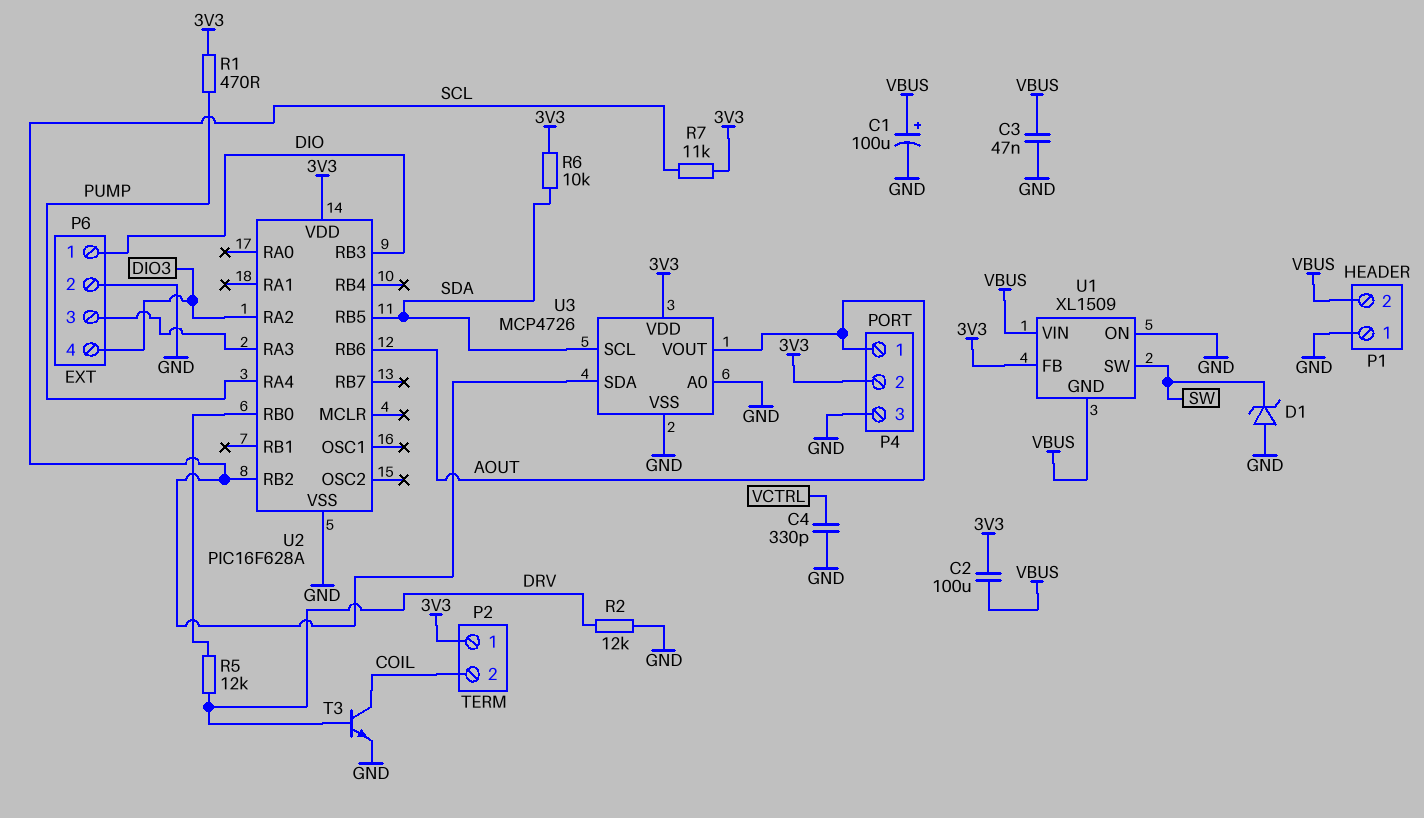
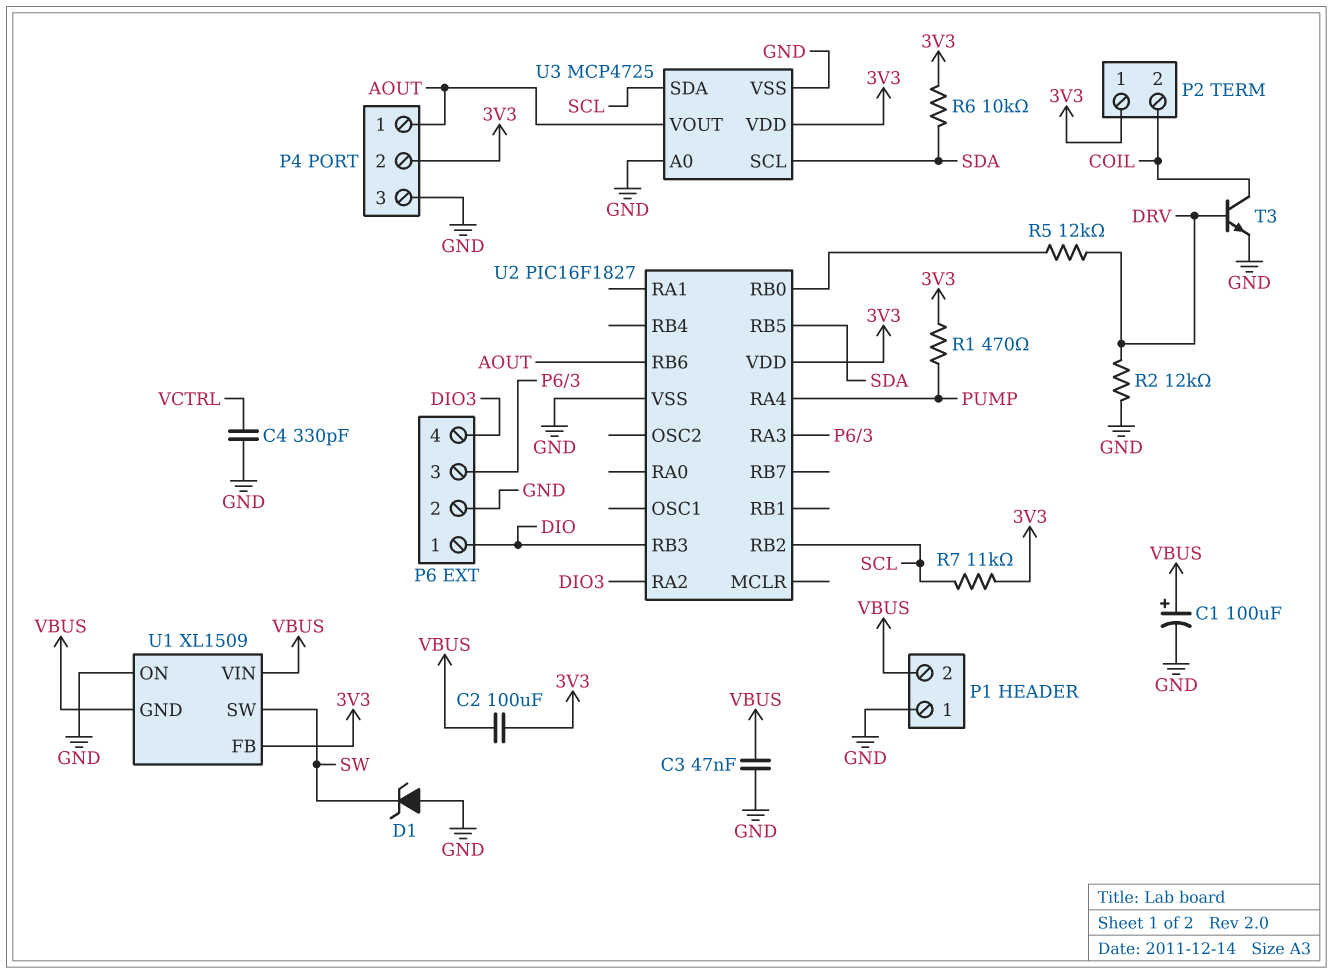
U2: PIC16F628A -> PIC16F1827
U3: MCP4726 -> MCP4725

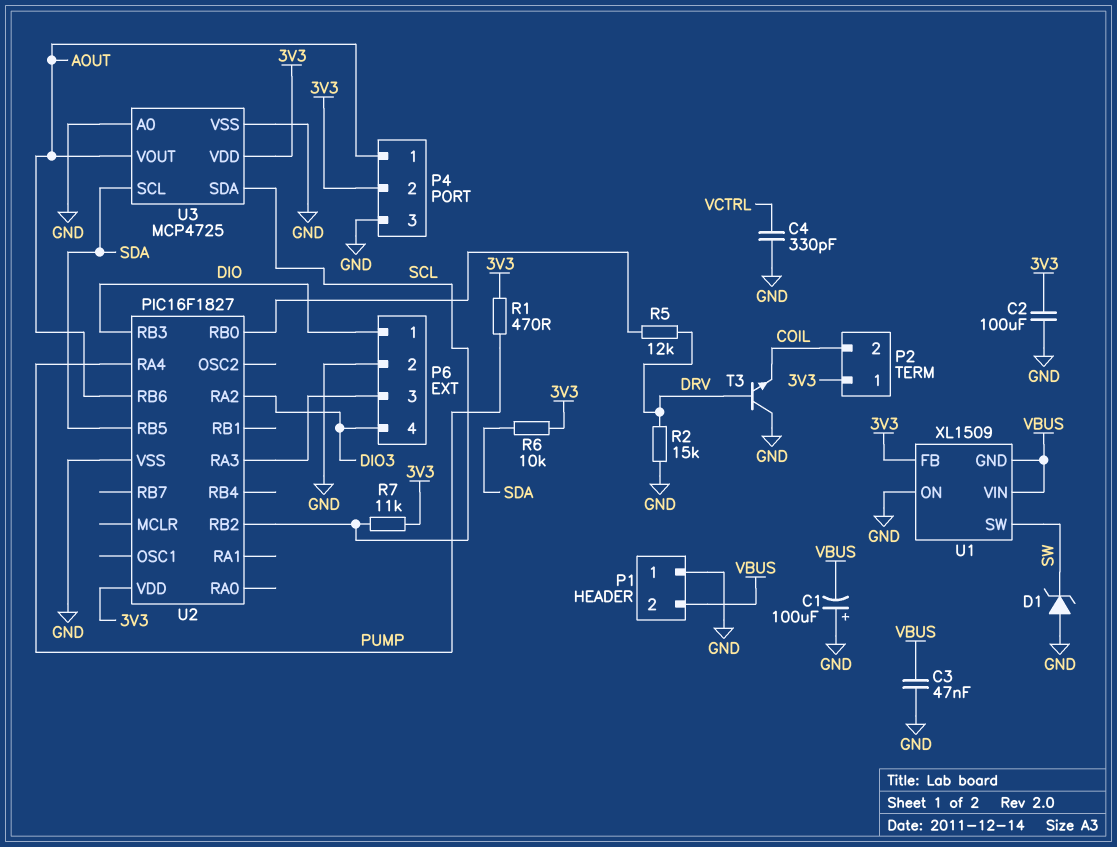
C1: 100uF (plus VBUS, minus GND) -> 100uF (plus GND, minus VBUS)
C2: 100uF (3V3, VBUS) -> 100uF (3V3, GND)
R2: 12k (DRV, GND) -> 15k (DRV, GND)
T3: NPN (B DRV, C COIL, E GND) -> NPN (B DRV, C GND, E COIL)

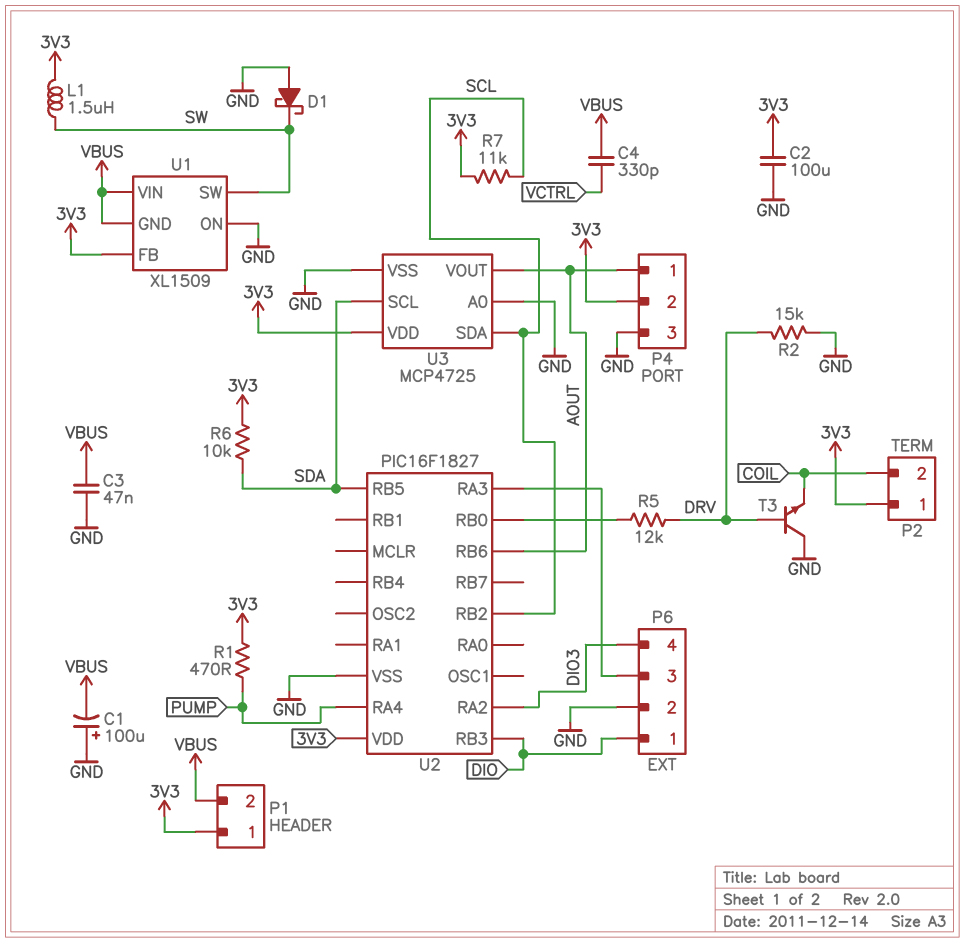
C4: 330pF (GND, VCTRL) -> 330pF (VBUS, VCTRL)
D1: zener (A GND, K SW) -> schottky (A GND, K SW)
L1: none -> 1.5uH (3V3, SW)
P1 pin 1: GND -> 3V3

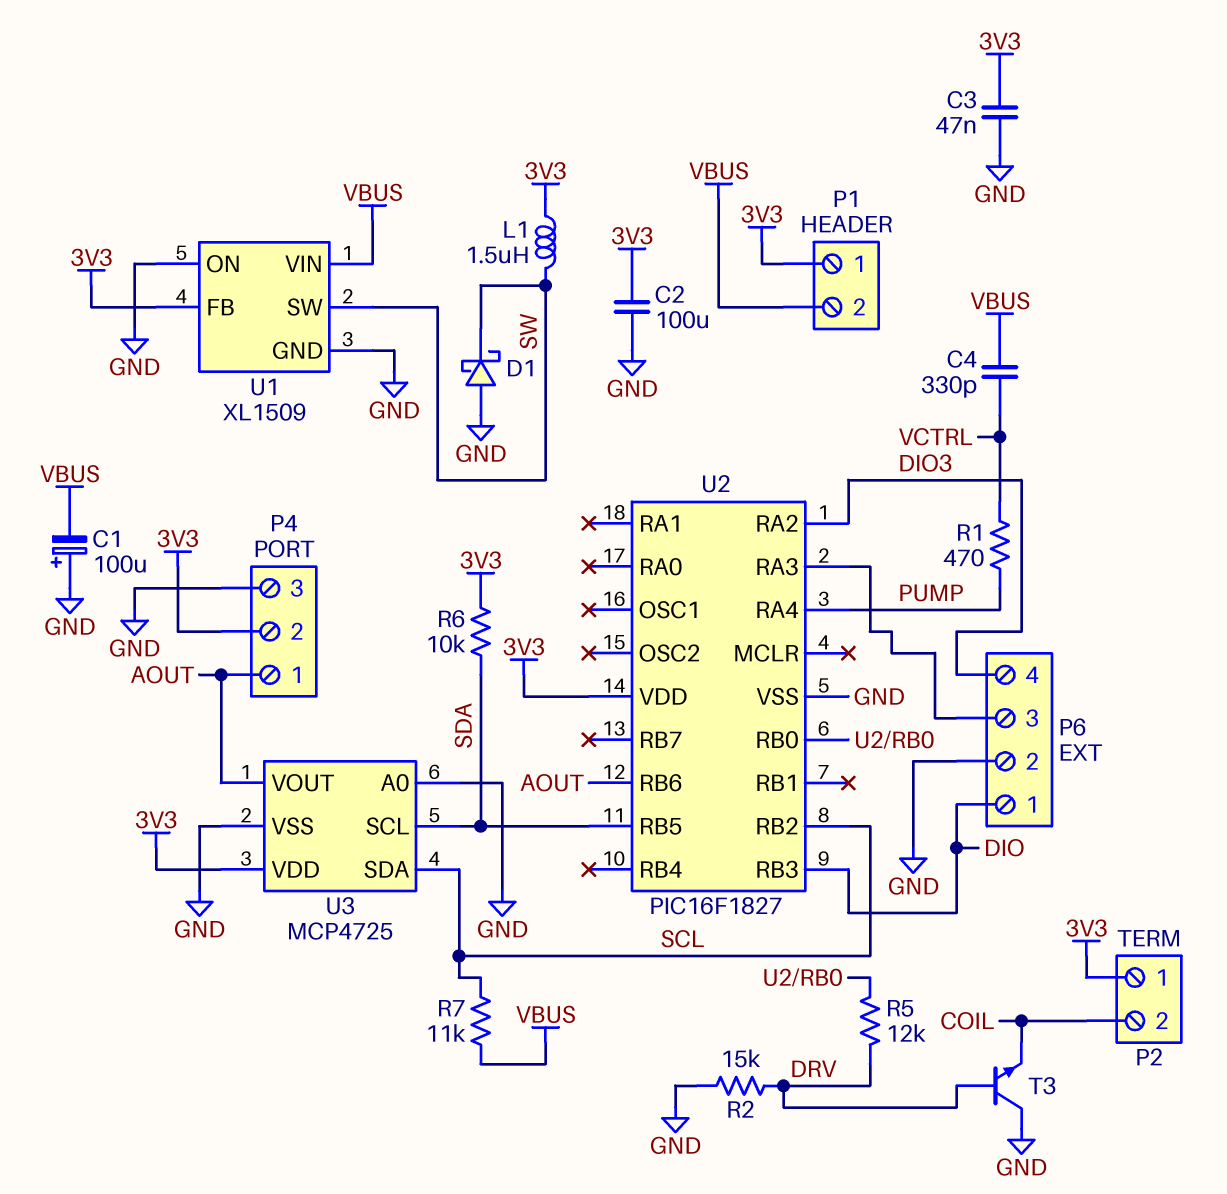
C3: 47nF (GND, VBUS) -> 47nF (3V3, GND)
R1: 470 (3V3, PUMP) -> 470 (PUMP, VCTRL)
R7: 11k (3V3, SCL) -> 11k (SCL, VBUS)
U1 pin GND: VBUS -> GND

